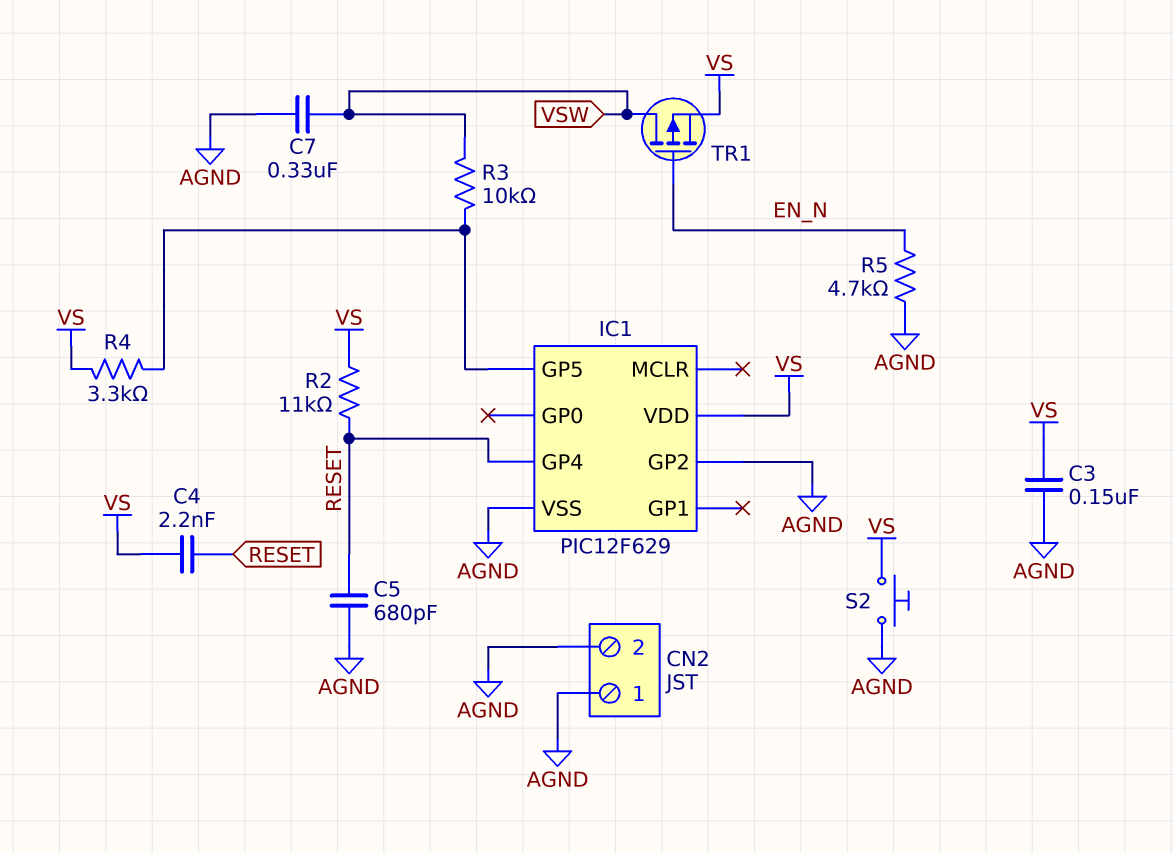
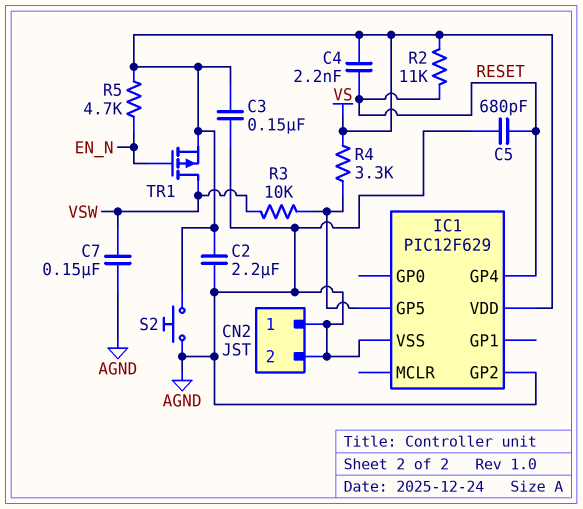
C2: none -> 2.2uF (AGND, VS)
C7: 330nF (AGND, VSW) -> 150nF (AGND, VSW)
R5: 4.7k (AGND, EN_N) -> 4.7k (EN_N, VS)

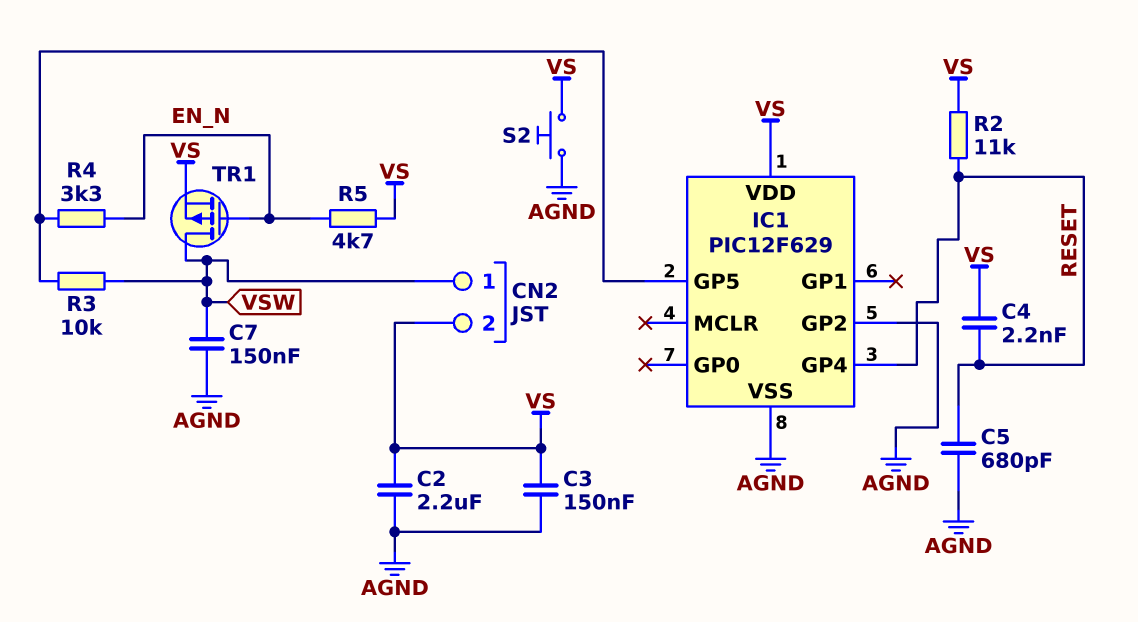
CN2 pin 1: AGND -> VSW
CN2 pin 2: AGND -> VS
R4: 3.3k (IC1/GP5, VS) -> 3.3k (EN_N, IC1/GP5)

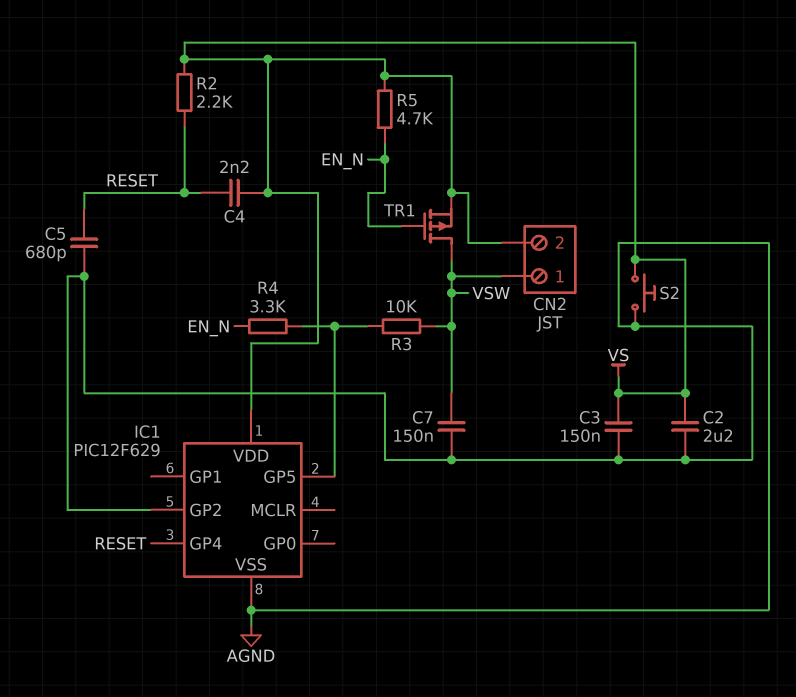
R2: 11k (RESET, VS) -> 2.2k (RESET, VS)

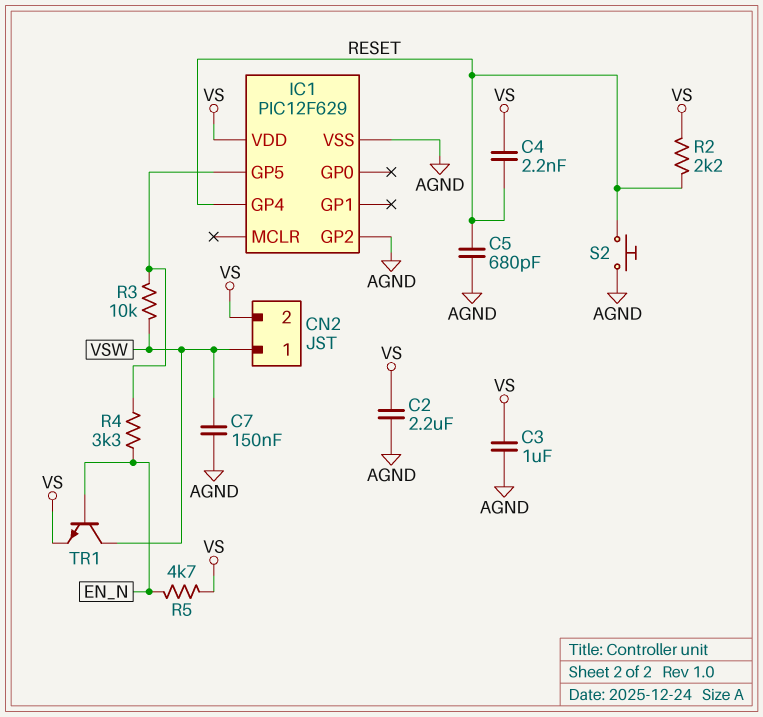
C3: 150nF (AGND, VS) -> 1uF (AGND, VS)
S2: button (AGND, VS) -> button (AGND, RESET)
TR1: PMOS (G EN_N, D VSW, S VS) -> NPN (B EN_N, C VSW, E VS)

